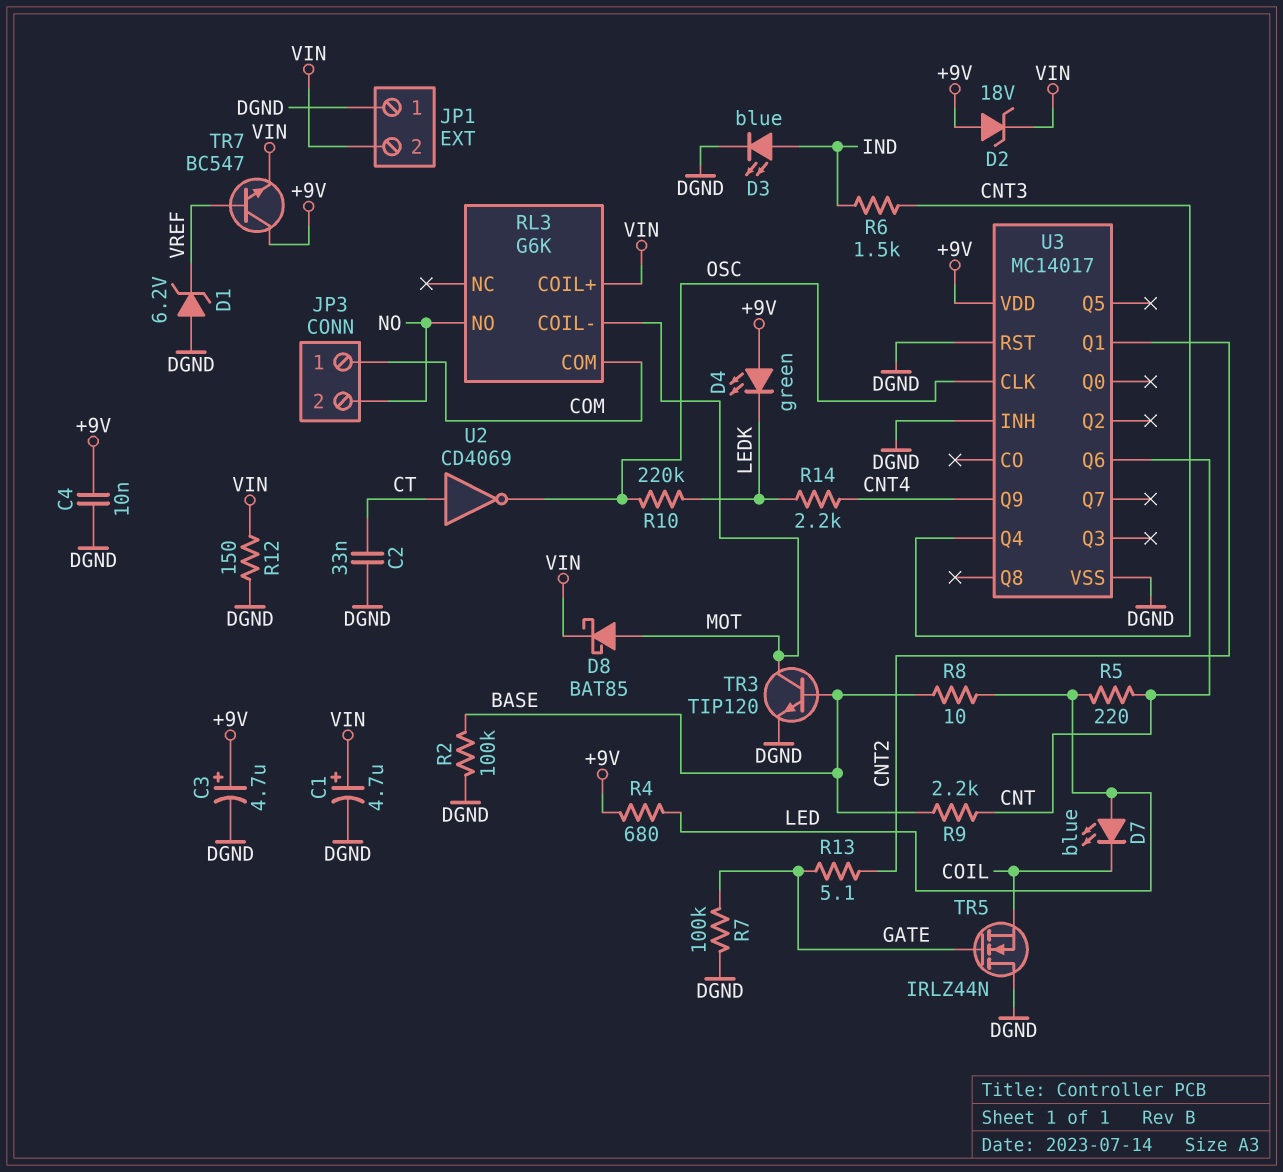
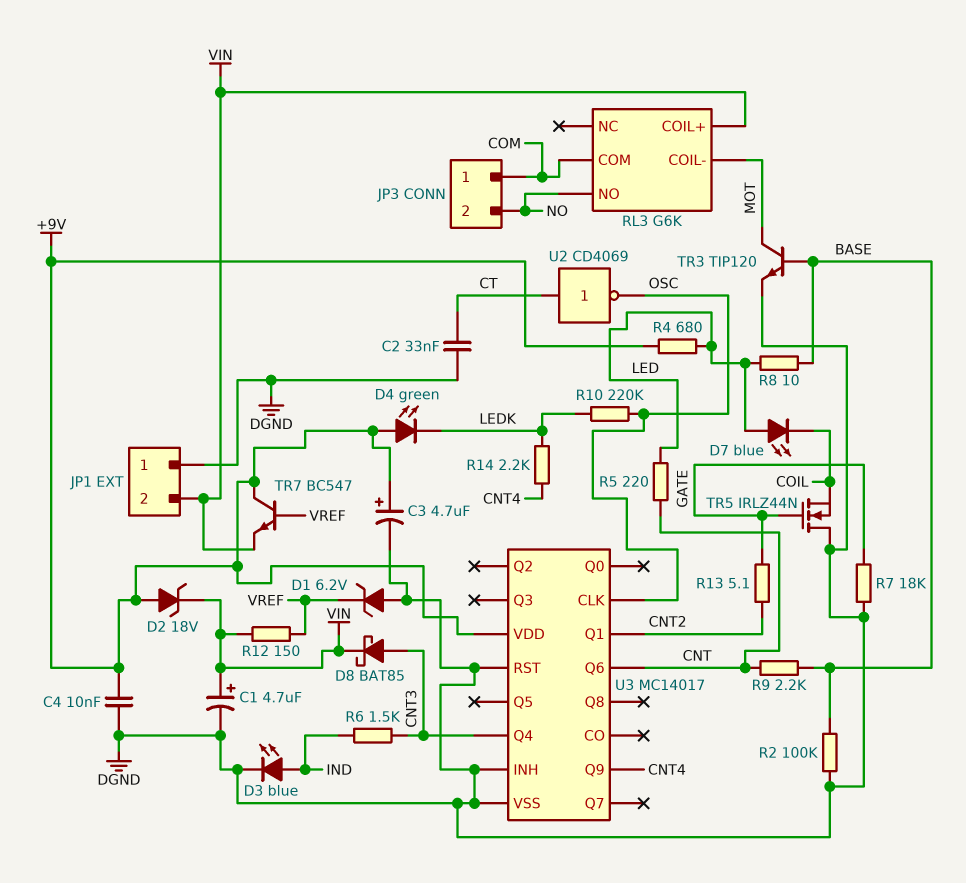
D8: schottky BAT85 (A MOT, K VIN) -> schottky BAT85 (A CNT3, K VIN)
R7: 100k (DGND, GATE) -> 18k (DGND, GATE)
R12: 150 (DGND, VIN) -> 150 (VIN, VREF)

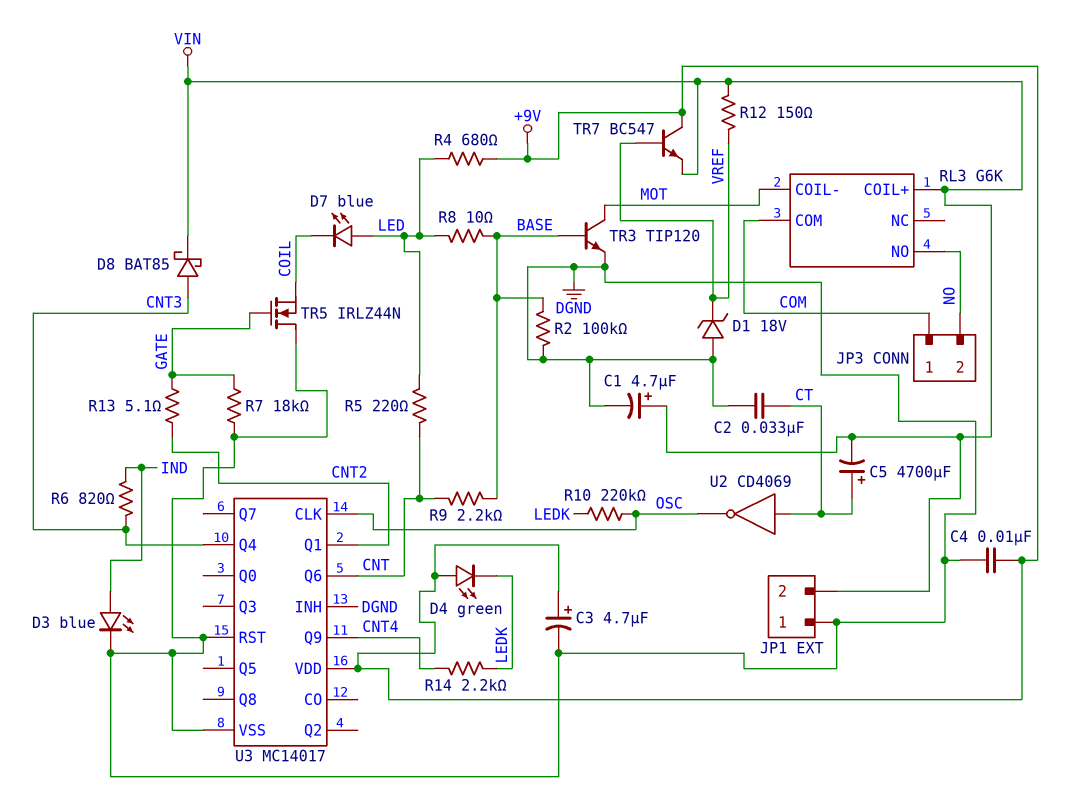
C5: none -> 4700uF (plus CT, minus VIN)
D1: zener 6.2V (A DGND, K VREF) -> zener 18V (A DGND, K VREF)
D2: zener 18V (A +9V, K VIN) -> none
R6: 1.5k (CNT3, IND) -> 820 (CNT3, IND)

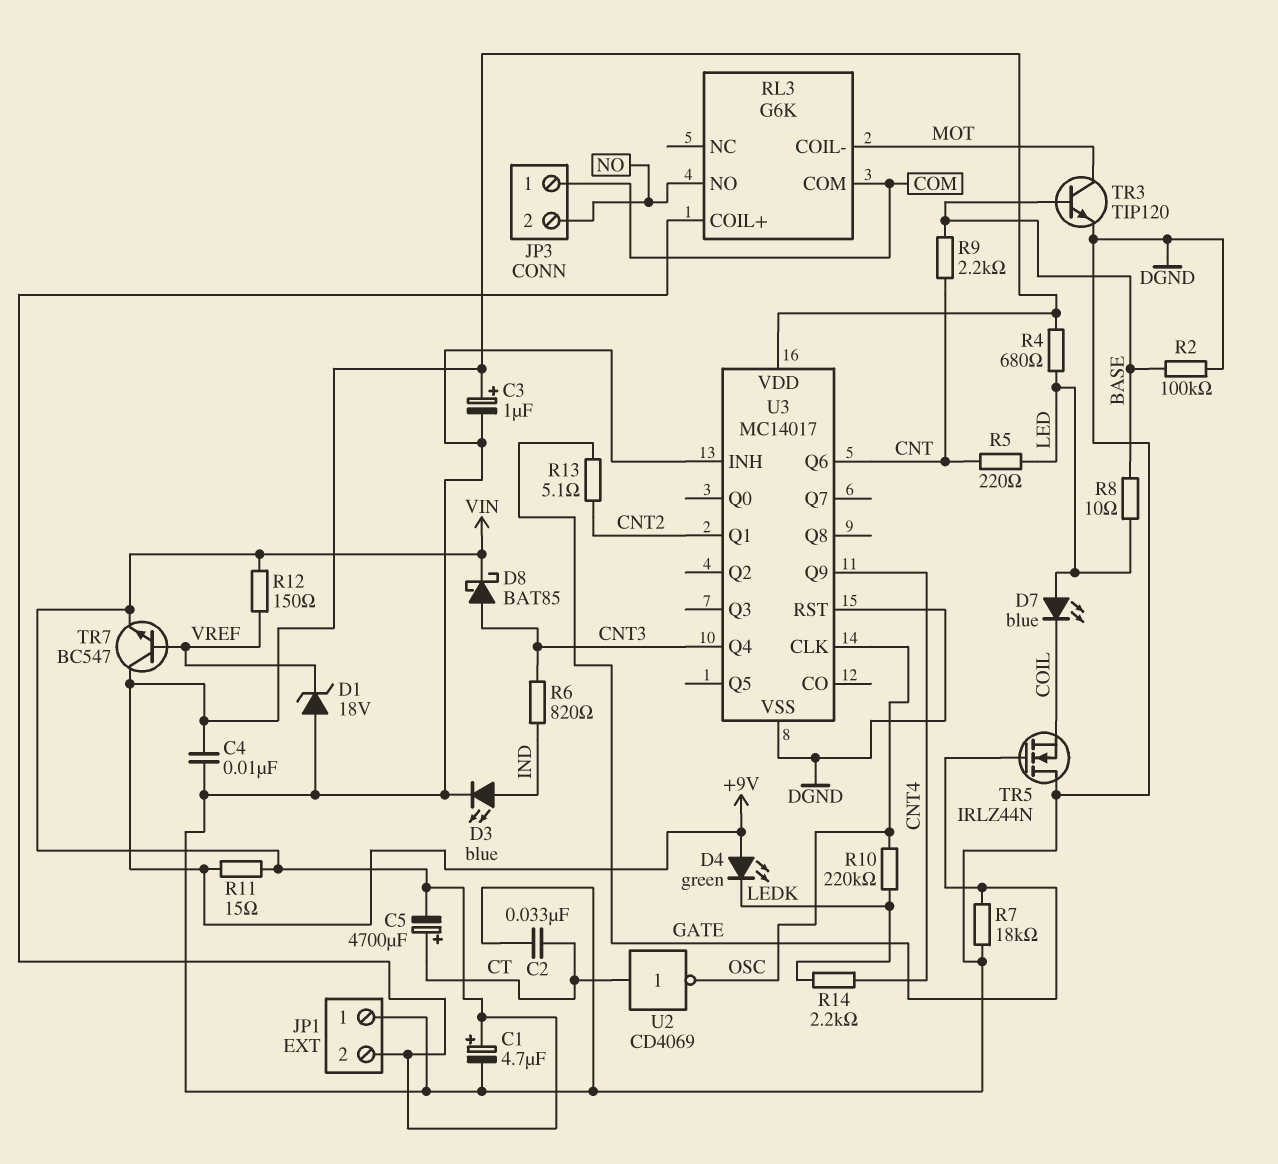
C3: 4.7uF (plus +9V, minus DGND) -> 1uF (plus +9V, minus DGND)
R11: none -> 15 (+9V, VIN)

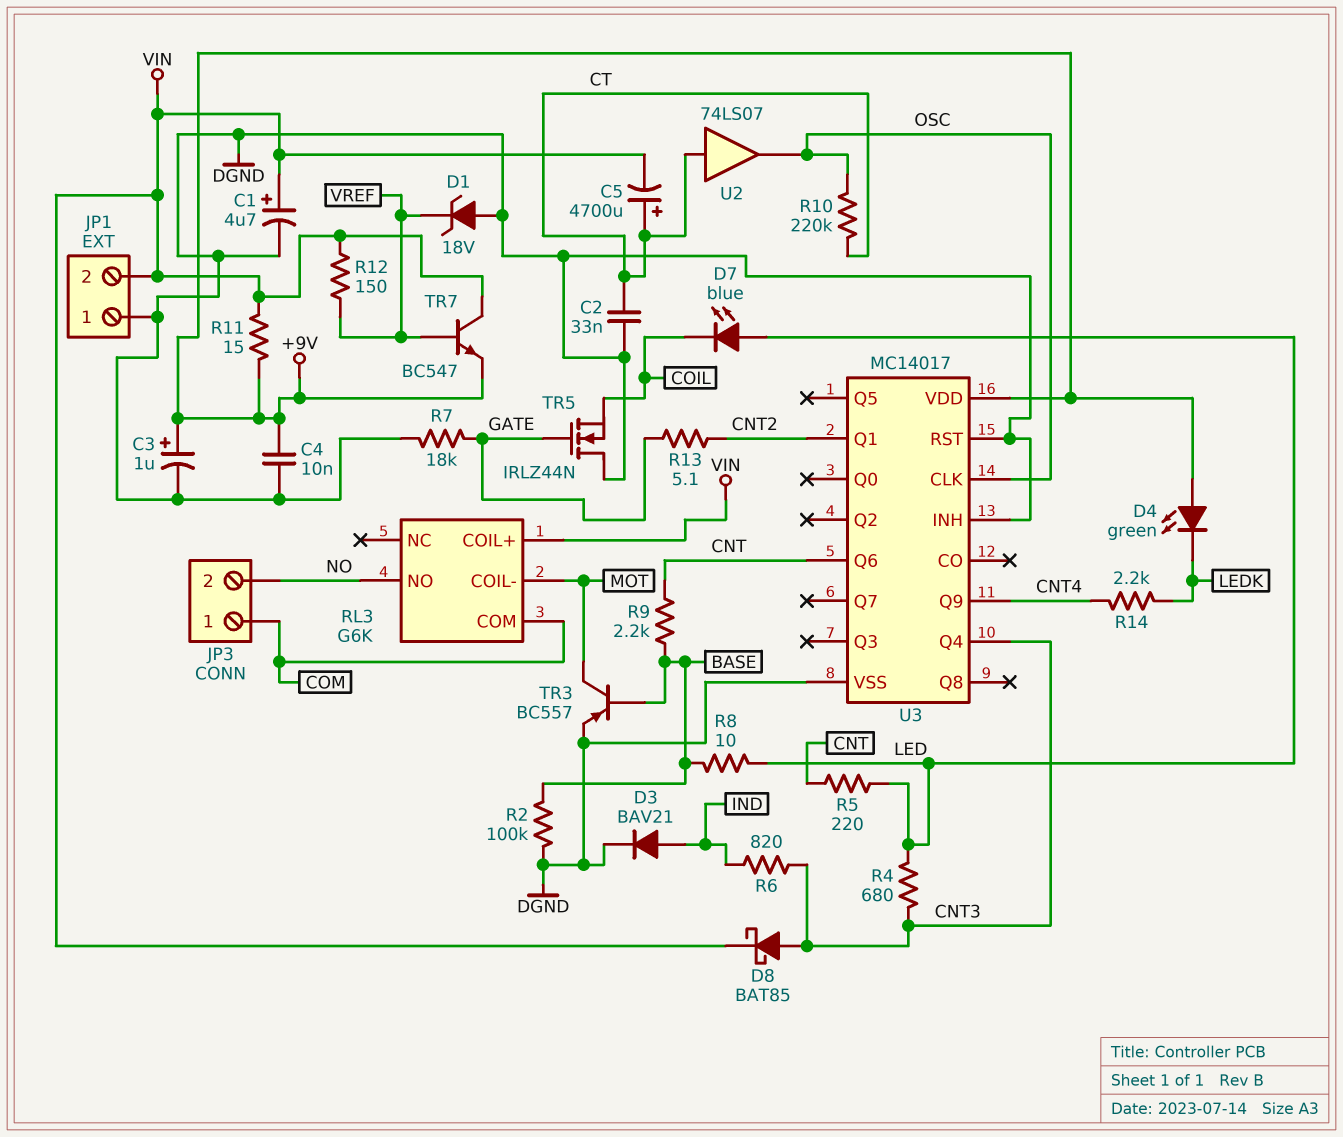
D3: LED blue (A IND, K DGND) -> diode BAV21 (A IND, K DGND)
R4: 680 (+9V, LED) -> 680 (CNT3, LED)
R10: 220k (LEDK, OSC) -> 220k (CT, OSC)
TR3: NPN TIP120 (B BASE, C MOT, E DGND) -> PNP BC557 (B BASE, C MOT, E DGND)
TR7: NPN BC547 (B VREF, C +9V, E VIN) -> NPN BC547 (B VREF, C VIN, E +9V)
U2: NOT CD4069 (in CT, out OSC) -> buffer 74LS07 (in CT, out OSC)

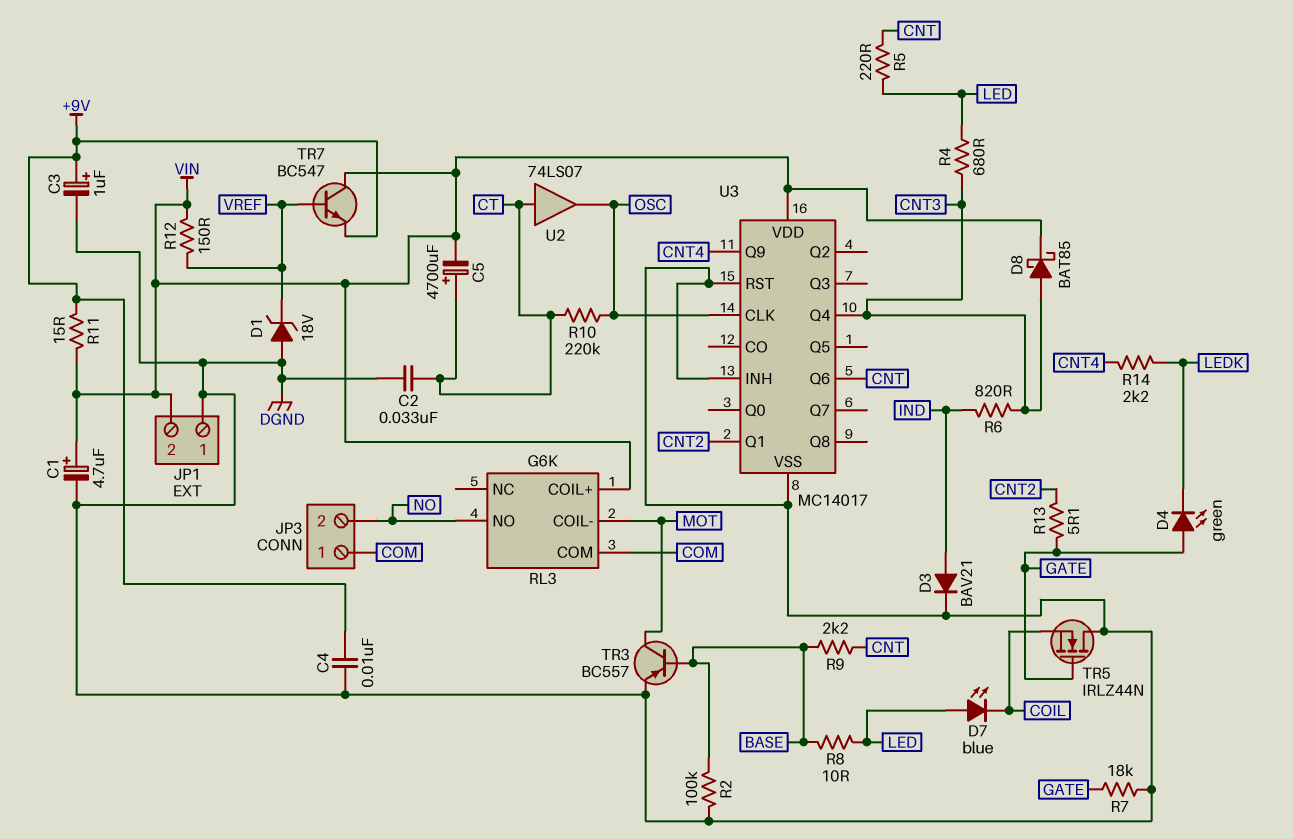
D4: LED green (A +9V, K LEDK) -> LED green (A GATE, K LEDK)
U3 pin VDD: +9V -> VIN

